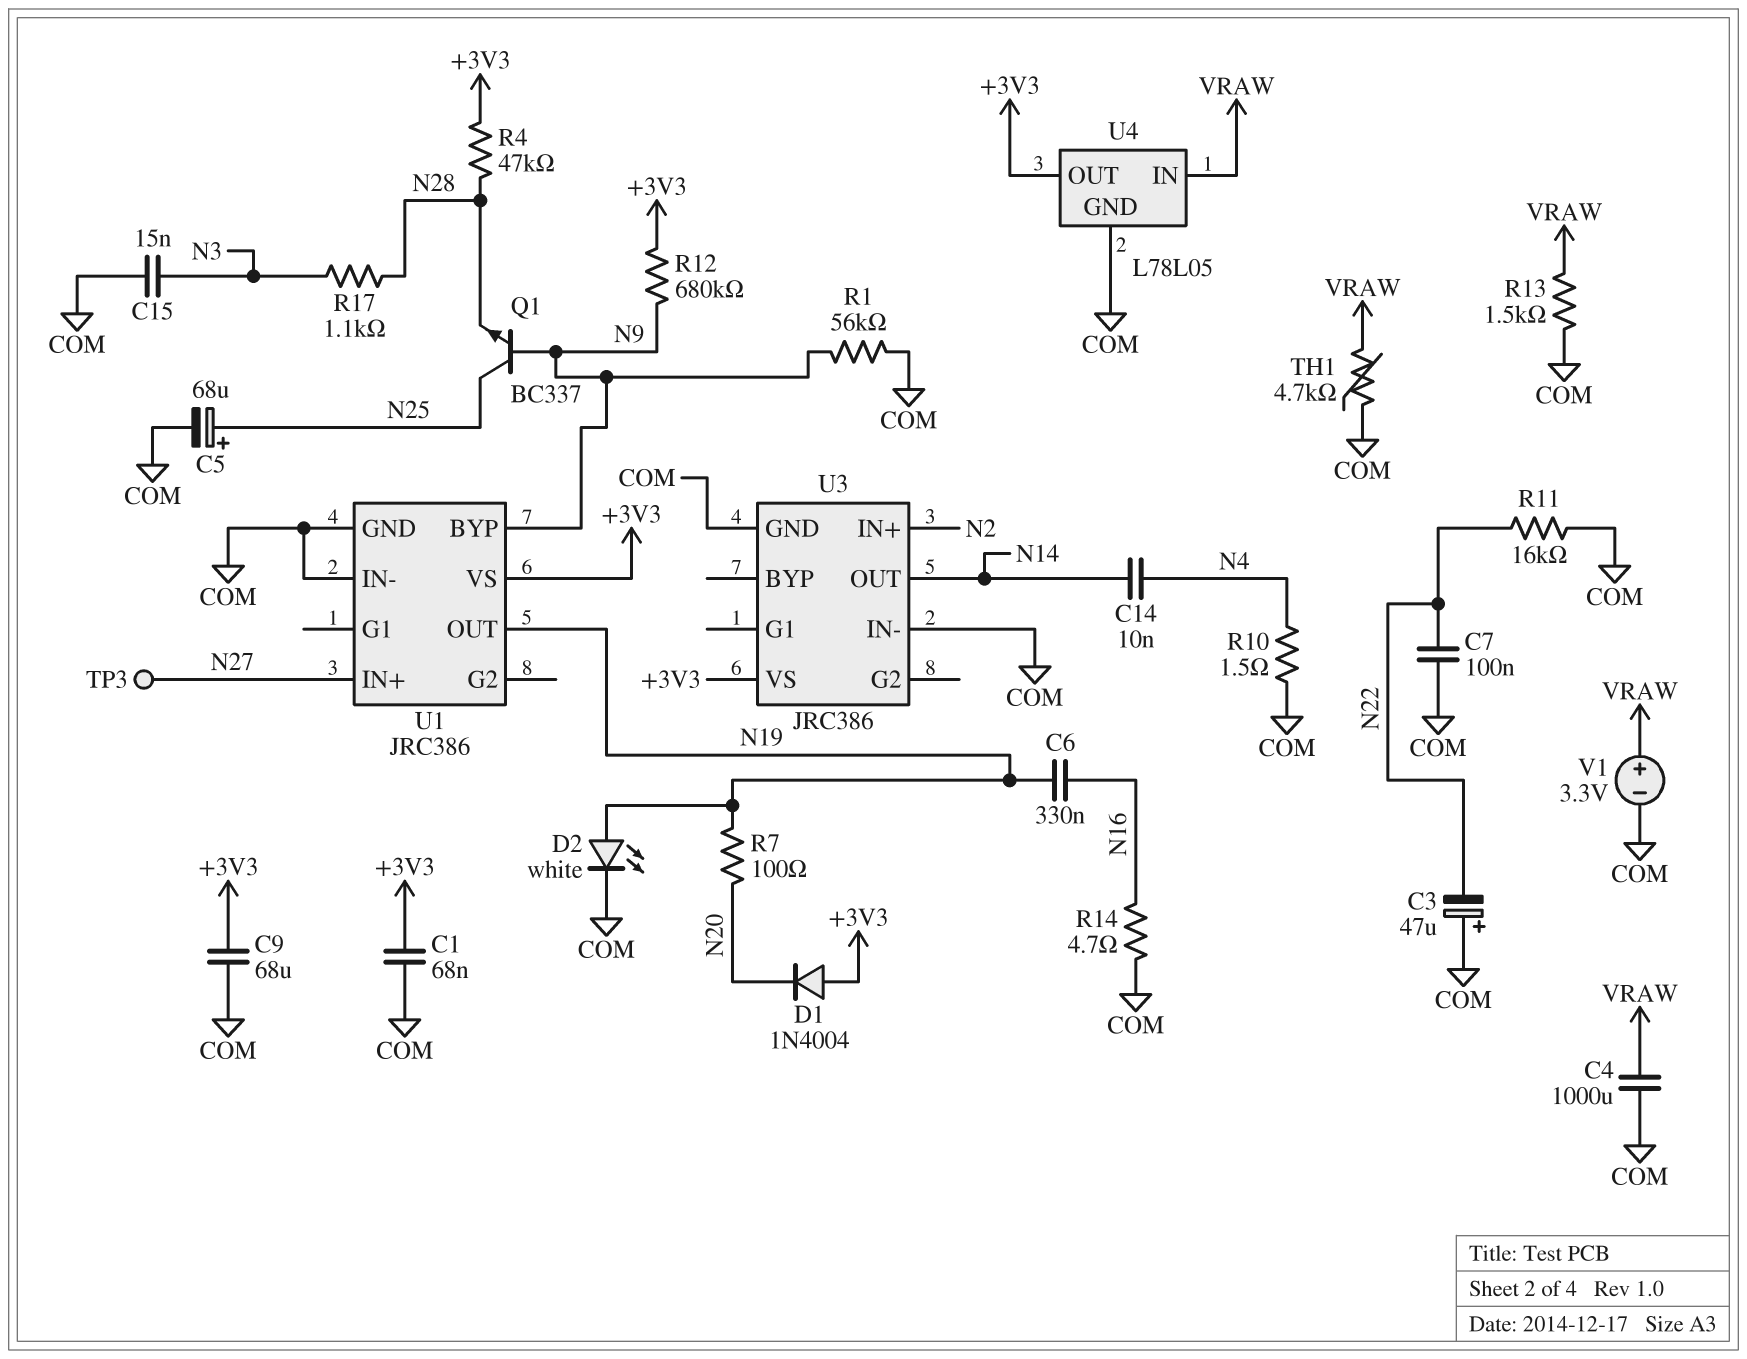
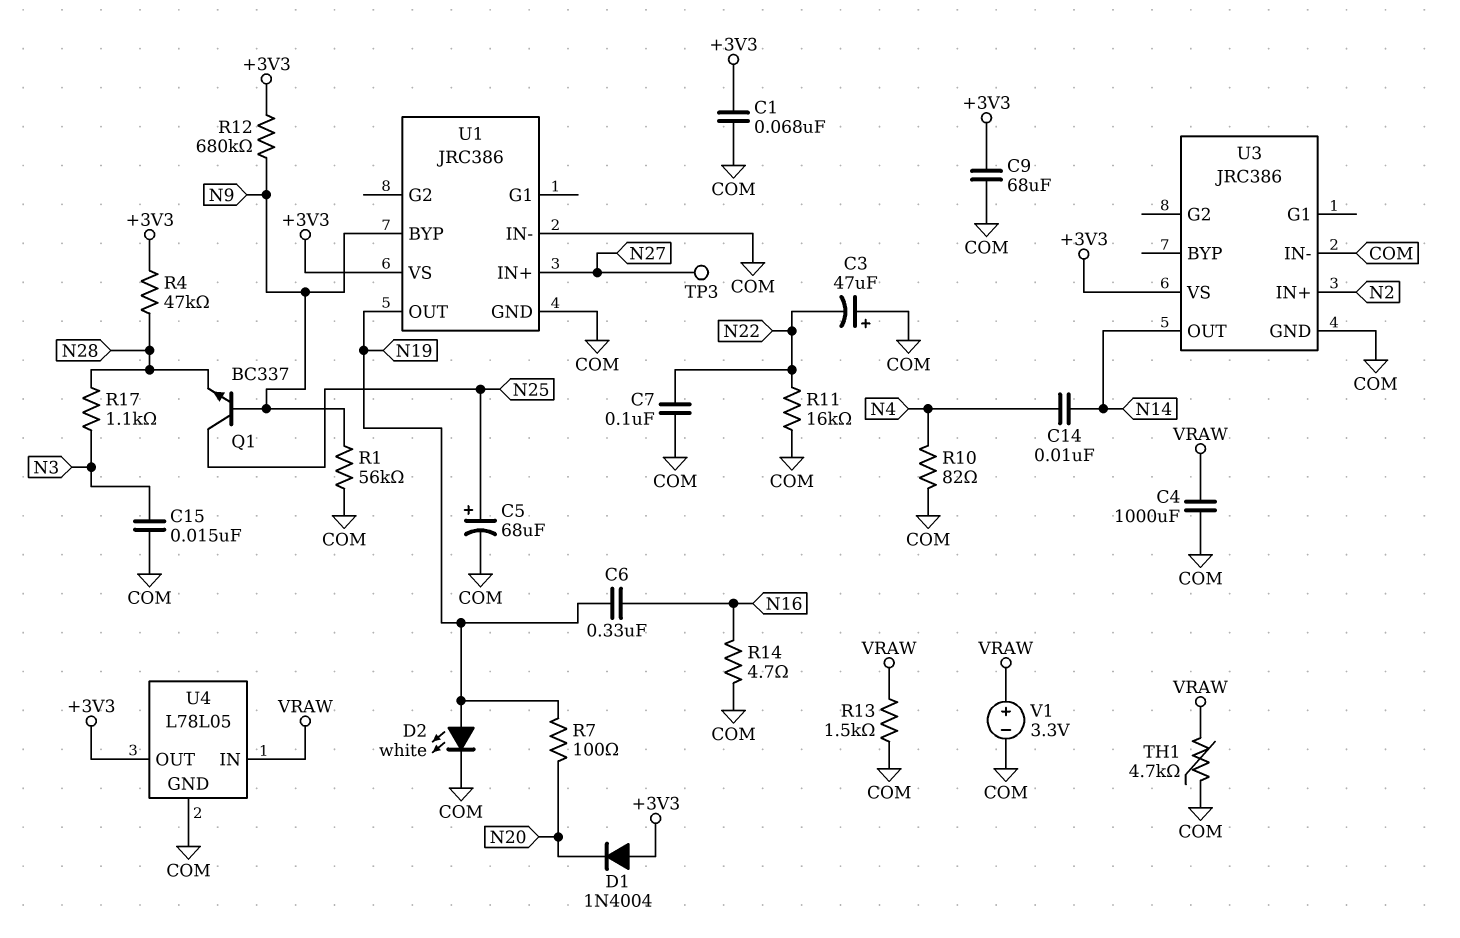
R10: 1.5 (COM, N4) -> 82 (COM, N4)

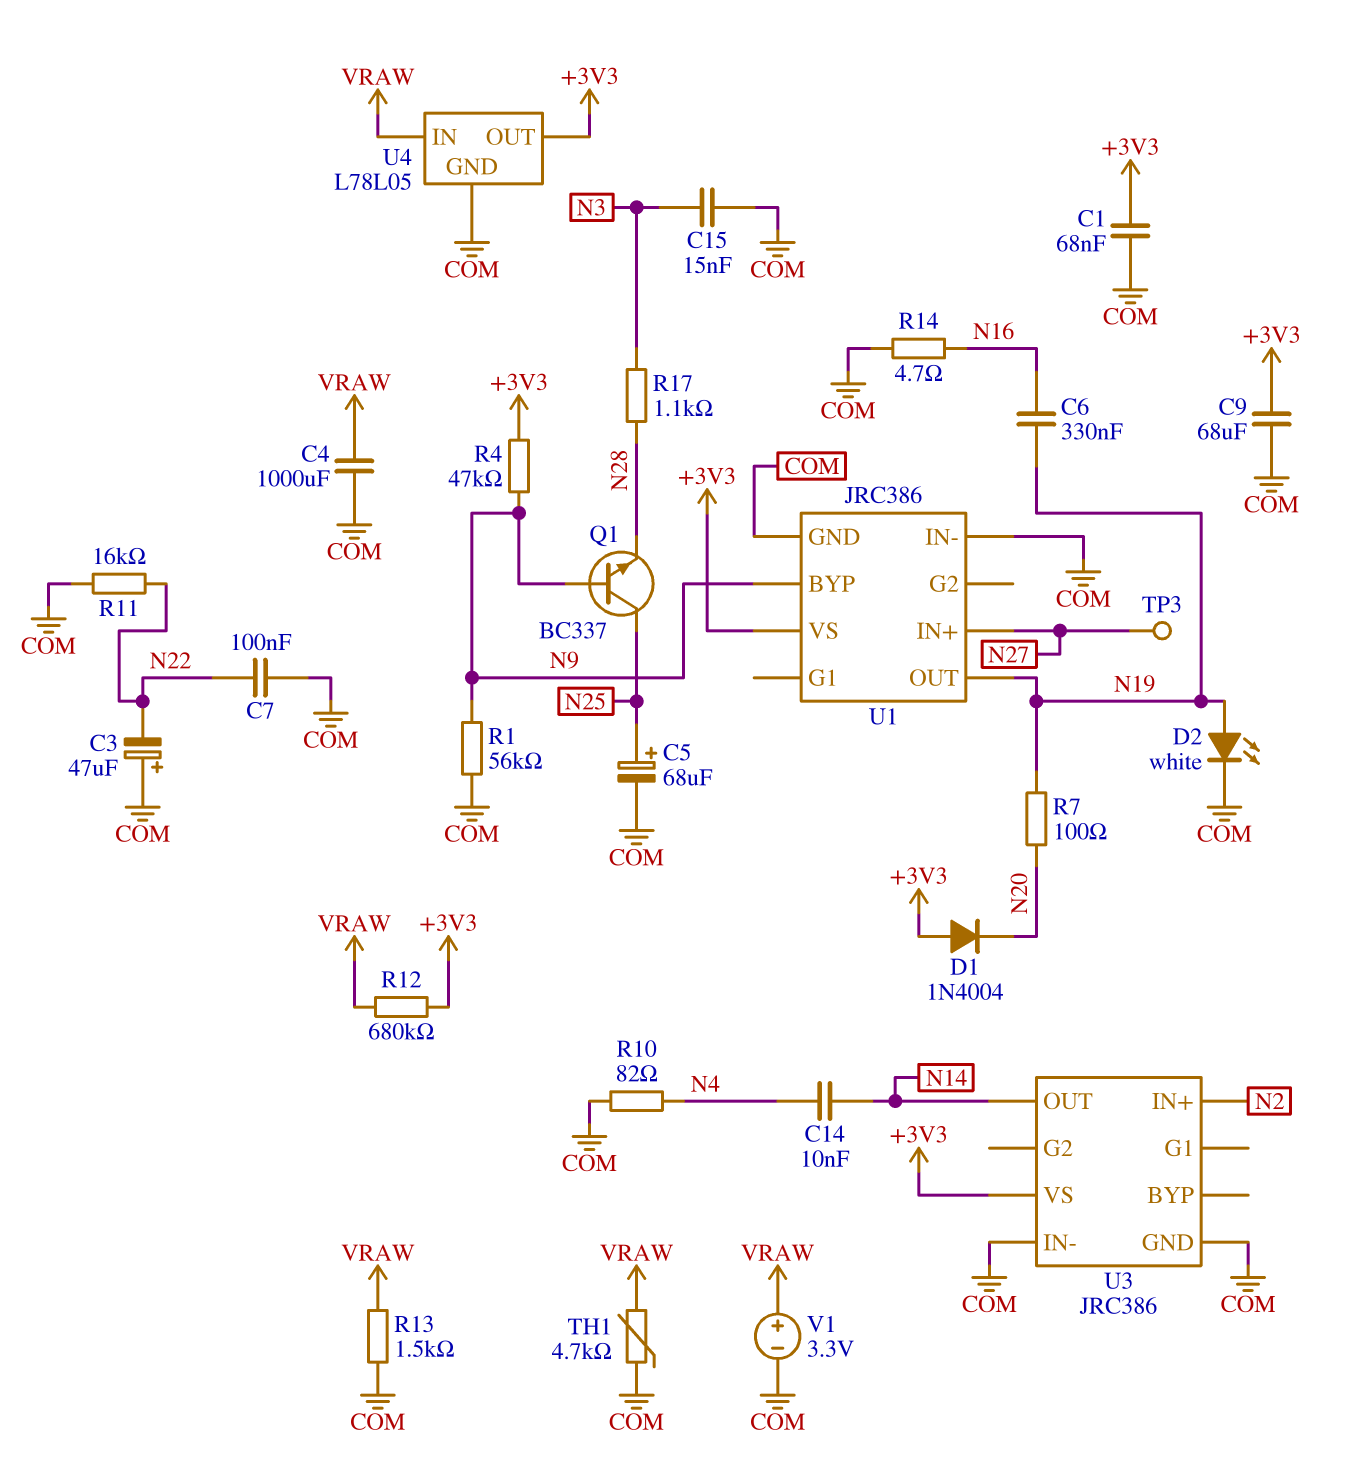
R4: 47k (+3V3, N28) -> 47k (+3V3, N9)
R12: 680k (+3V3, N9) -> 680k (+3V3, VRAW)

